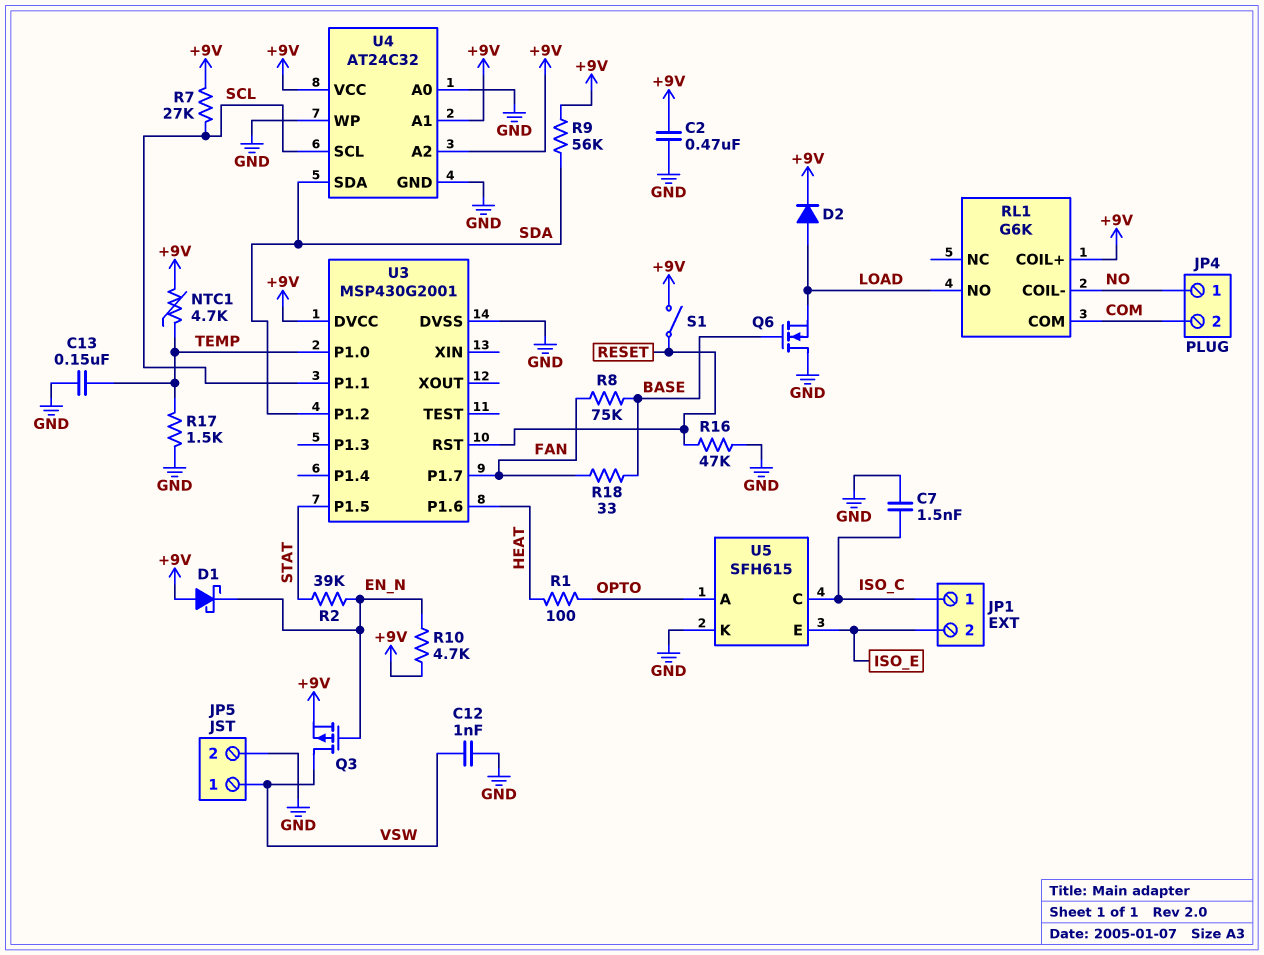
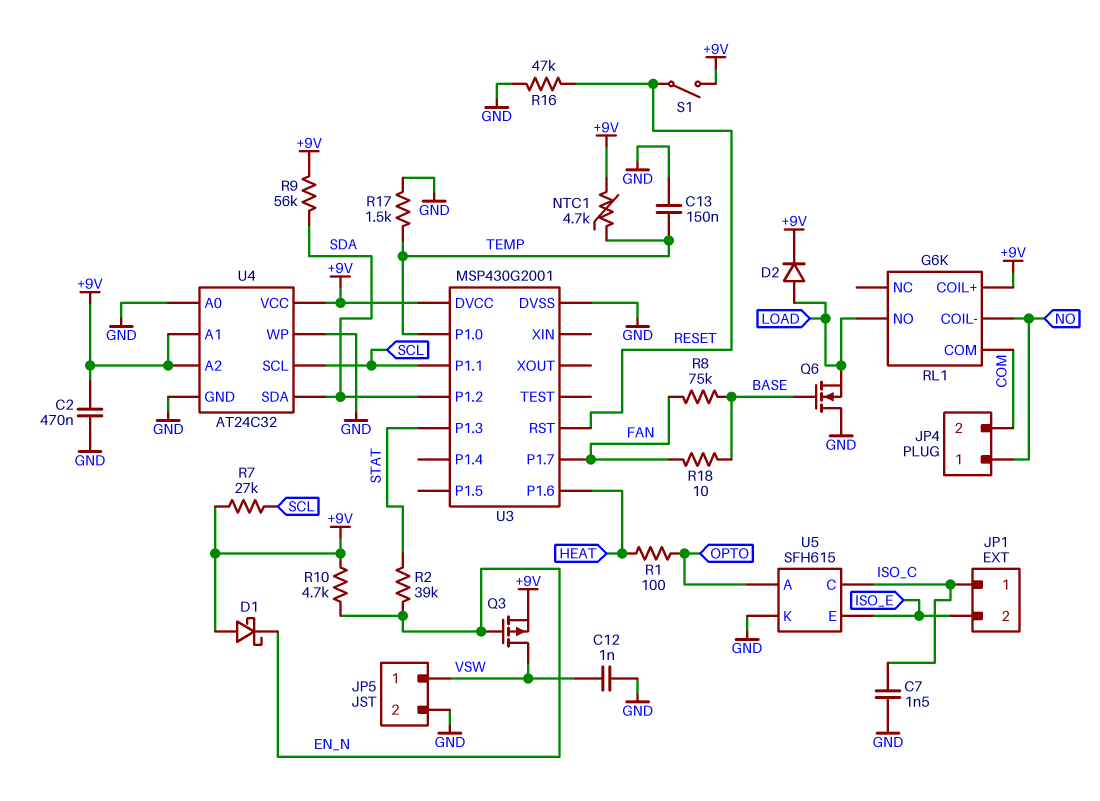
R18: 33 (BASE, FAN) -> 10 (BASE, FAN)
U3 pin P1.3: none -> STAT
U3 pin P1.5: STAT -> none

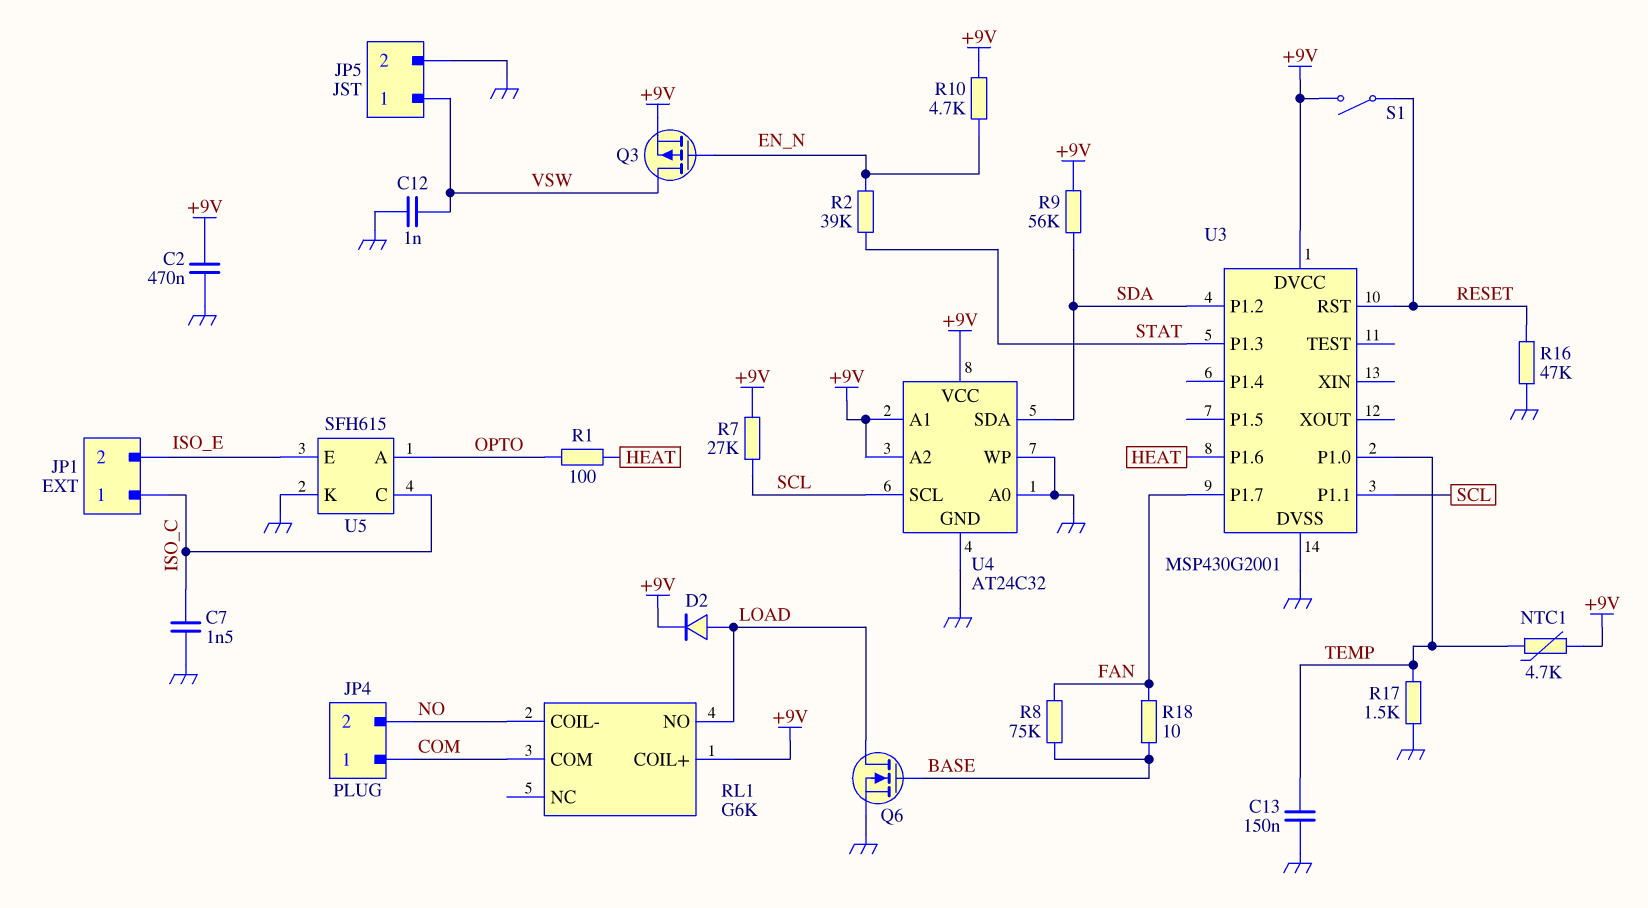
D1: schottky (A +9V, K EN_N) -> none
JP4 pin 1: NO -> COM
JP4 pin 2: COM -> NO
Q6: NMOS (G BASE, D GND, S LOAD) -> NMOS (G BASE, D LOAD, S GND)

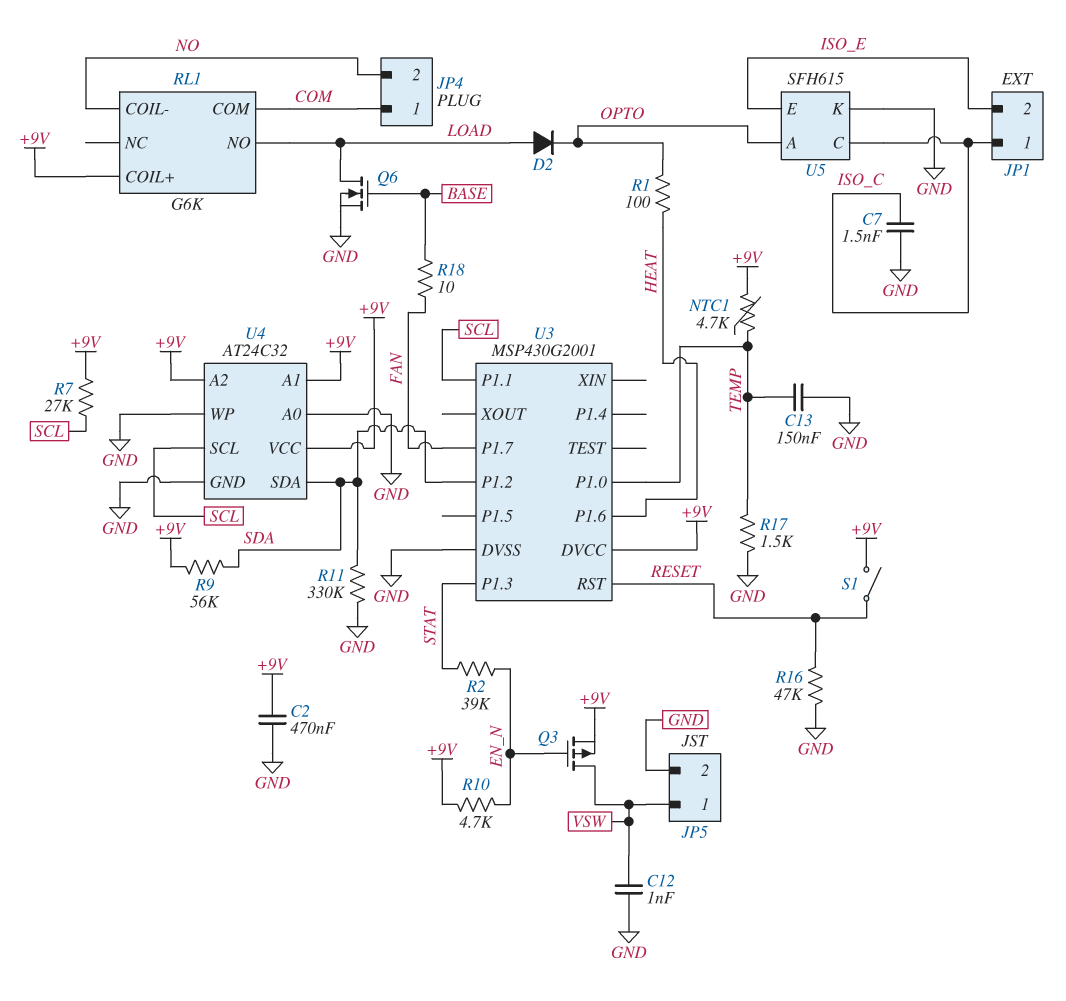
D2: diode (A LOAD, K +9V) -> diode (A LOAD, K OPTO)
R8: 75k (BASE, FAN) -> none
R11: none -> 330k (GND, SDA)

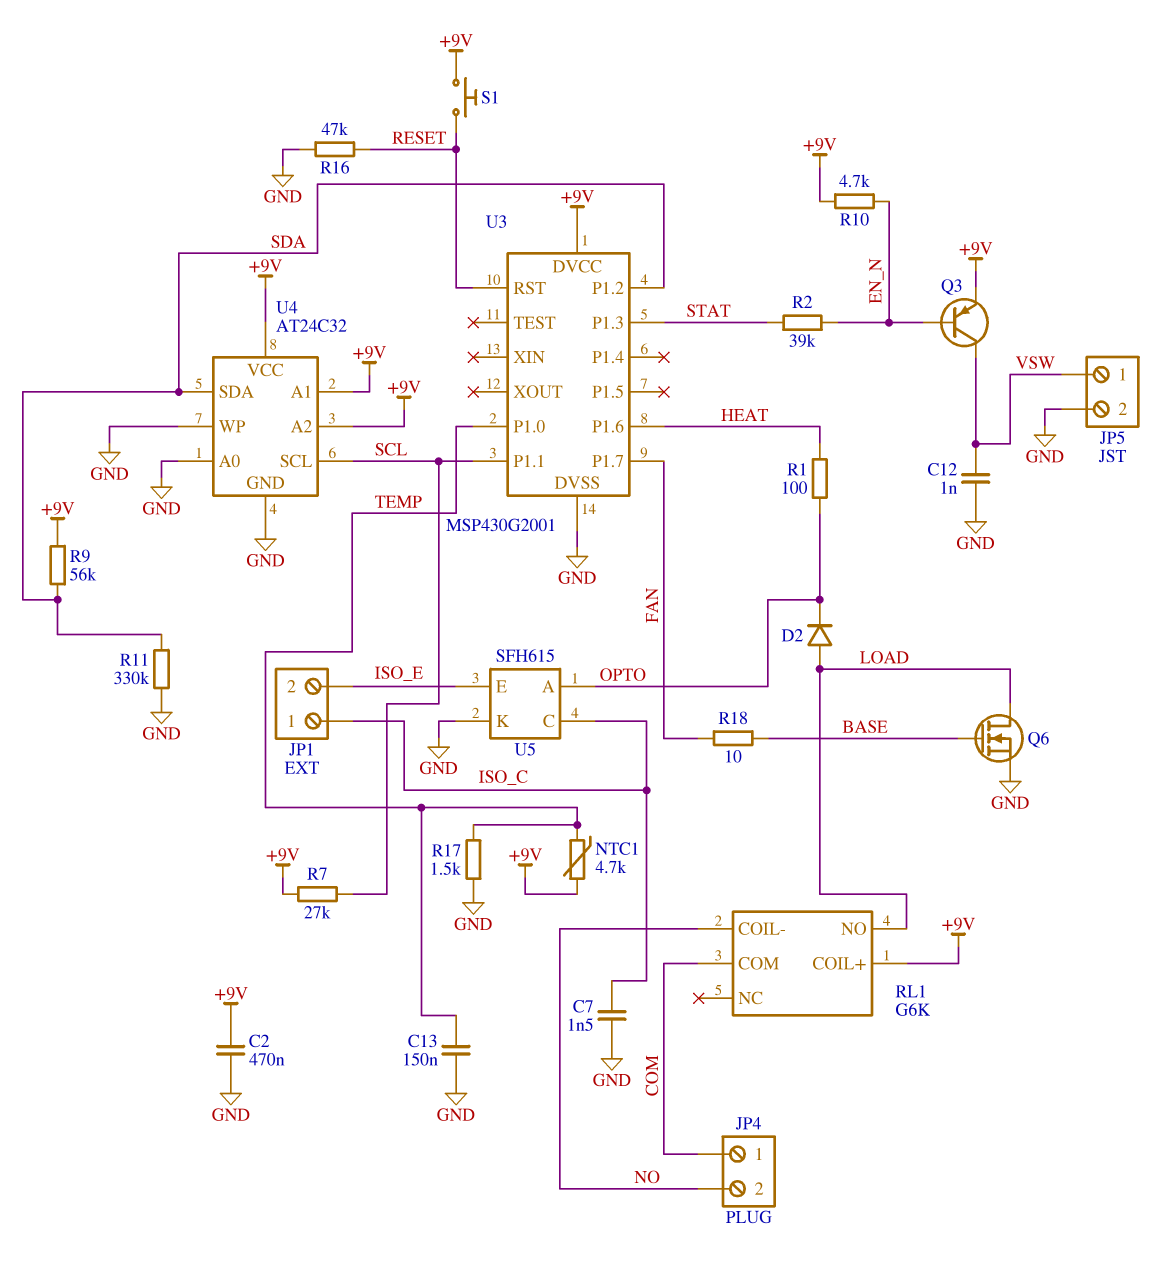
Q3: PMOS (G EN_N, D VSW, S +9V) -> PNP (B EN_N, C VSW, E +9V)
S1: switch (+9V, RESET) -> button (+9V, RESET)

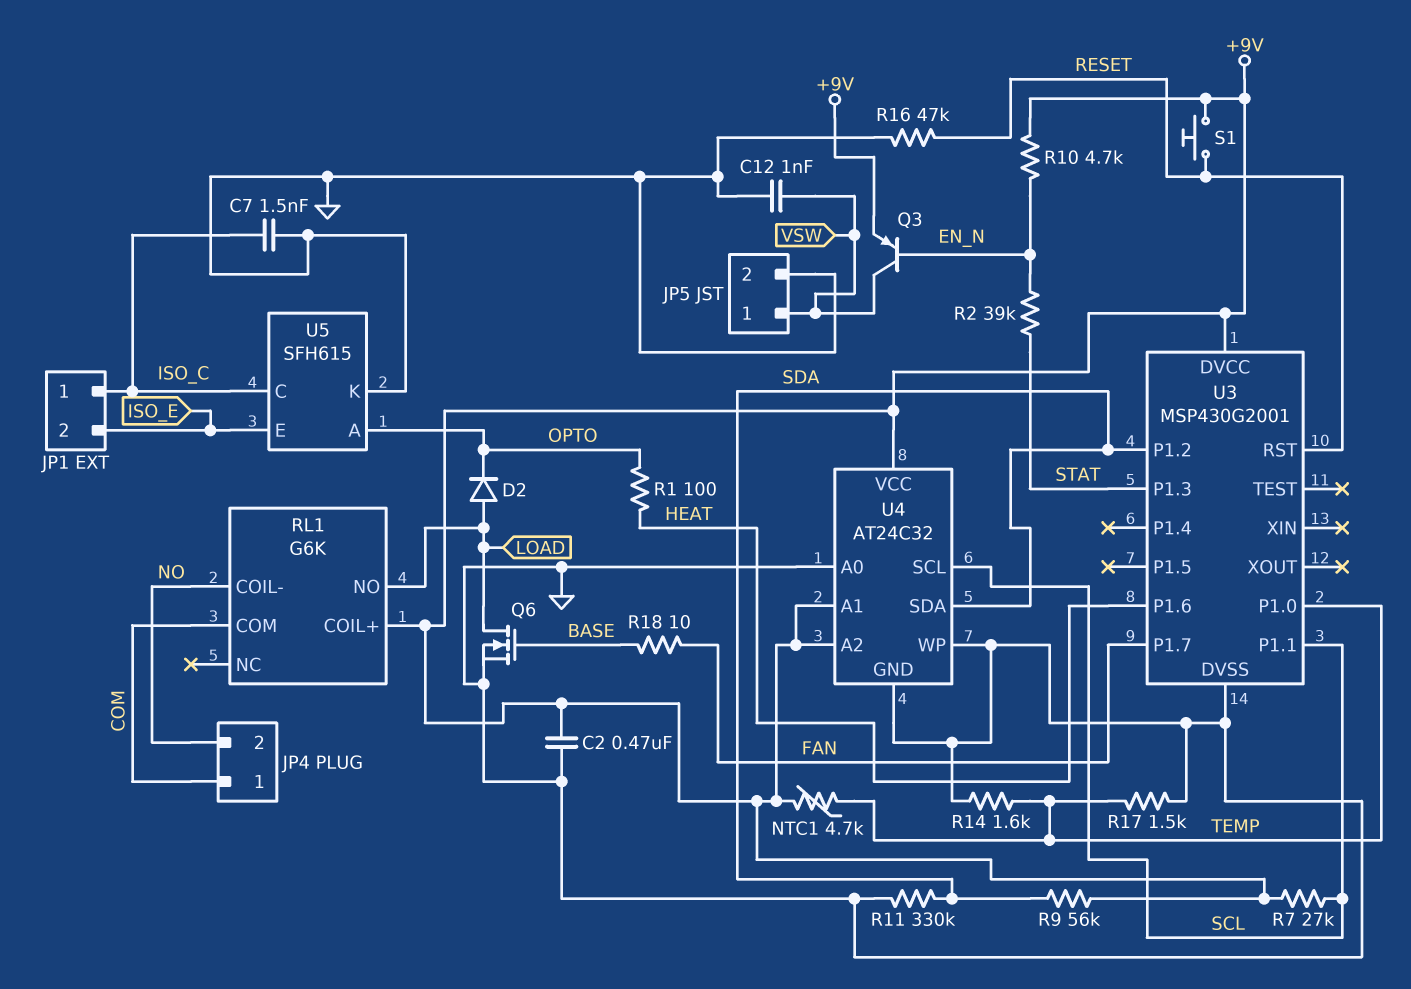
C13: 150nF (GND, TEMP) -> none
R14: none -> 1.6k (GND, TEMP)

